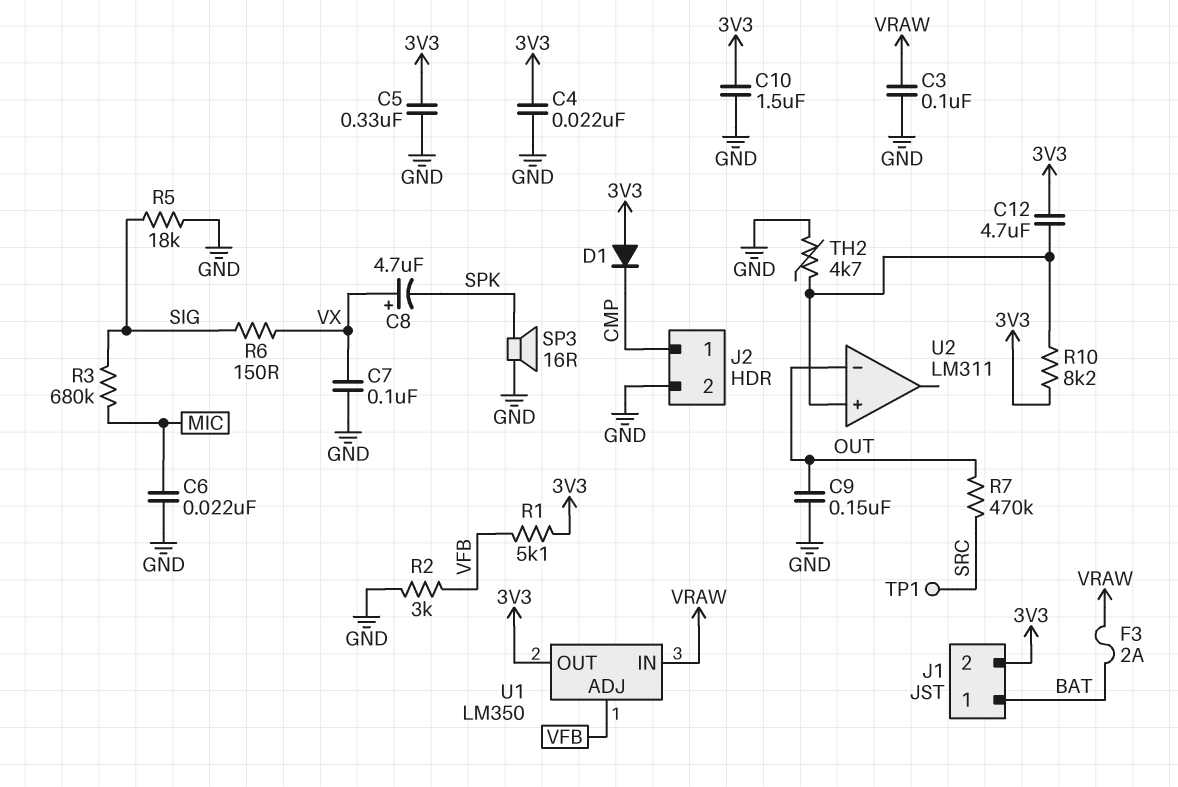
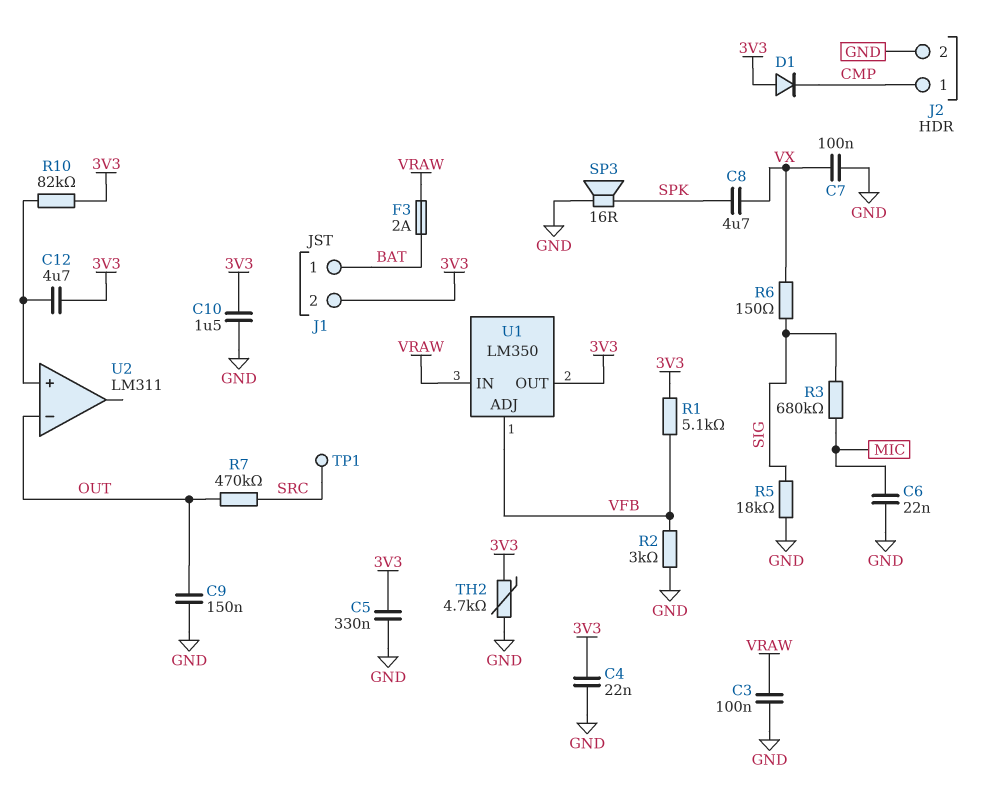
C8: 4.7uF (plus VX, minus SPK) -> 4.7uF (SPK, VX)
R10: 8.2k (3V3, U2/in+) -> 82k (3V3, U2/in+)
TH2: 4.7k (GND, U2/in+) -> 4.7k (3V3, GND)

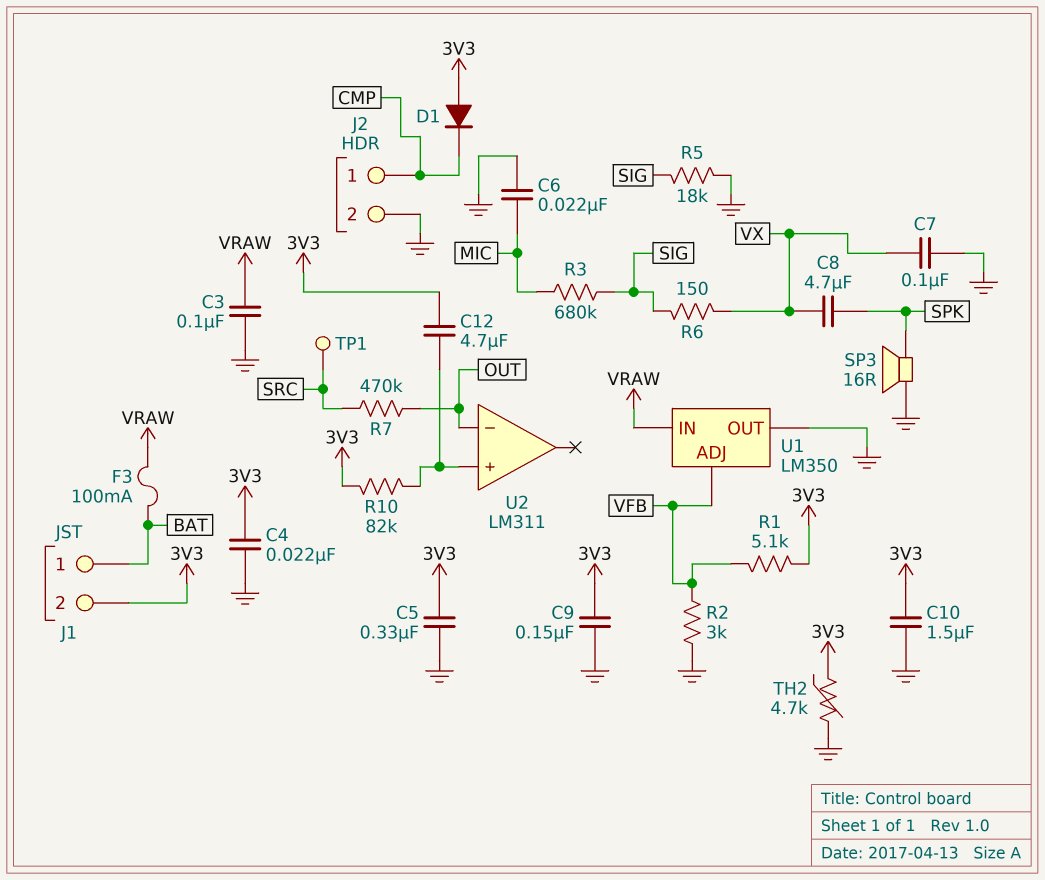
C9: 150nF (GND, OUT) -> 150nF (3V3, GND)
F3: 2A (BAT, VRAW) -> 100mA (BAT, VRAW)
U1 pin OUT: 3V3 -> GND

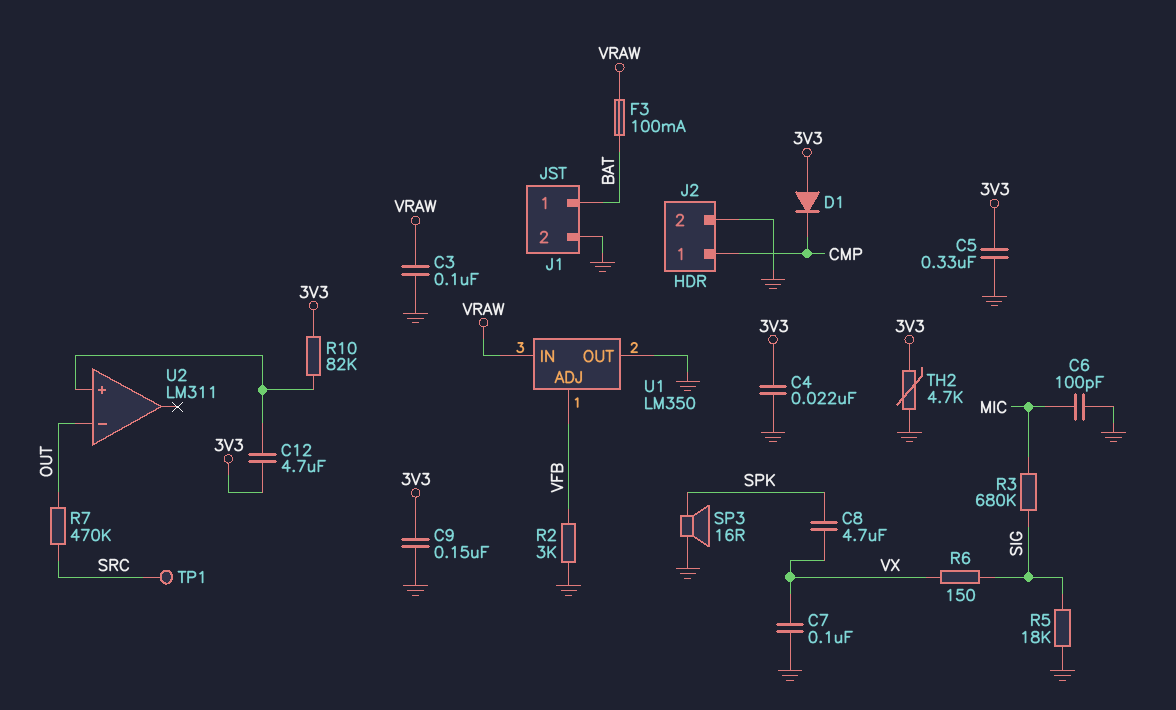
C6: 22nF (GND, MIC) -> 100pF (GND, MIC)
C10: 1.5uF (3V3, GND) -> none
J1 pin 2: 3V3 -> GND
R1: 5.1k (3V3, VFB) -> none

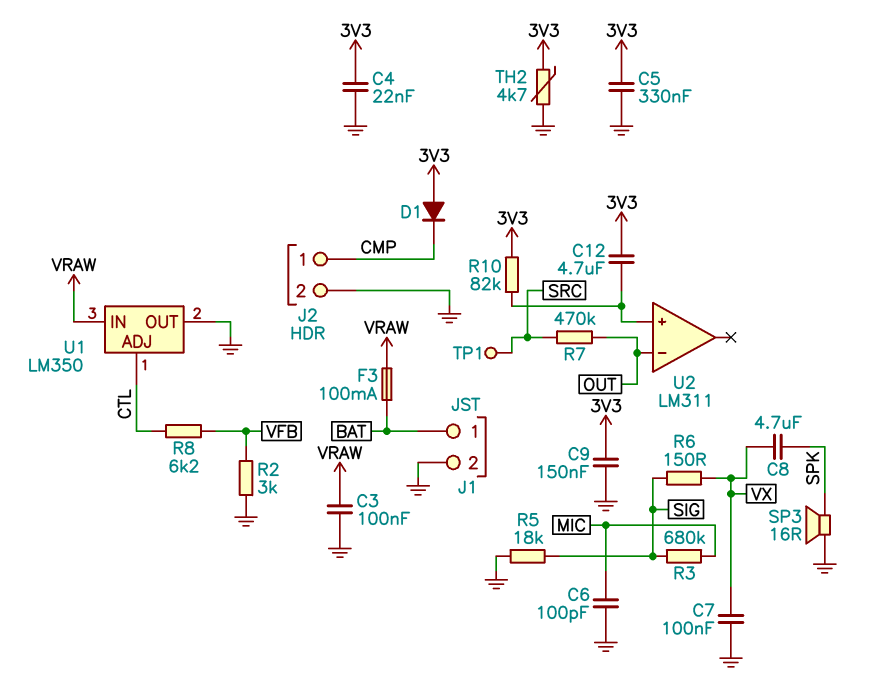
R8: none -> 6.2k (CTL, VFB)
U1 pin ADJ: VFB -> CTL

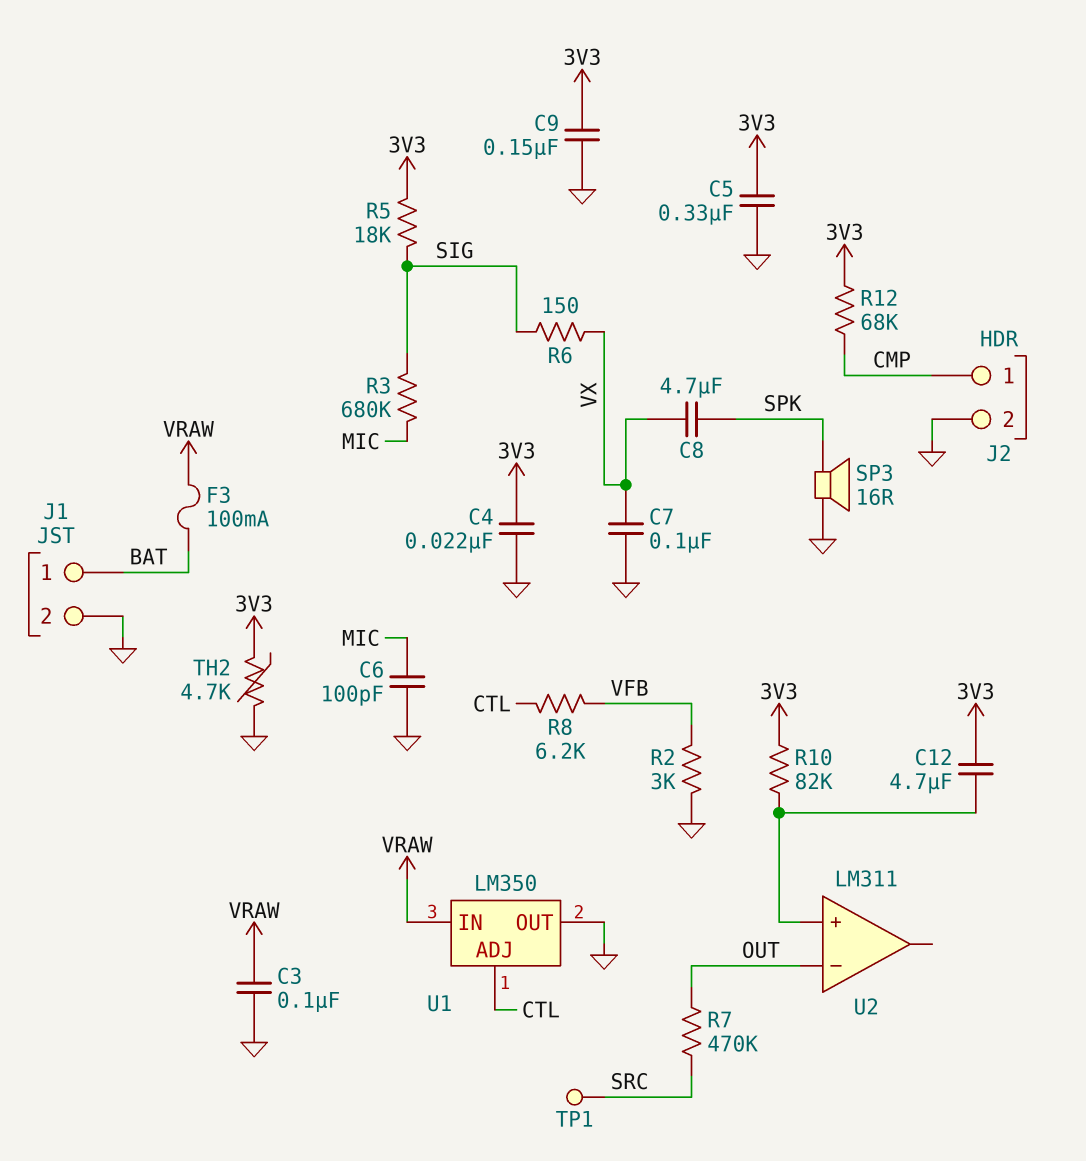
D1: diode (A 3V3, K CMP) -> none
R5: 18k (GND, SIG) -> 18k (3V3, SIG)
R12: none -> 68k (3V3, CMP)

